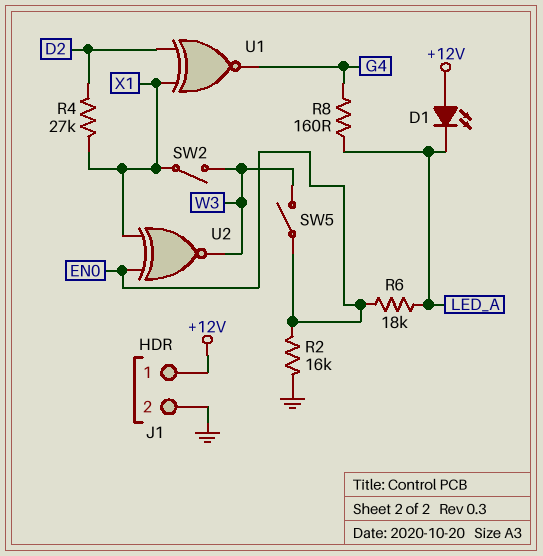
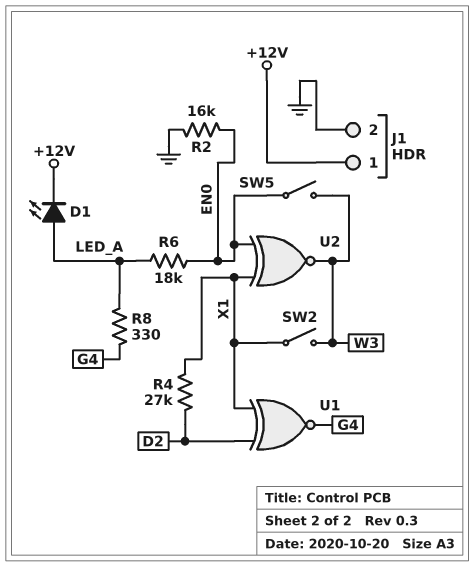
D1: LED (A +12V, K LED_A) -> LED (A LED_A, K +12V)
R8: 160 (G4, LED_A) -> 330 (G4, LED_A)

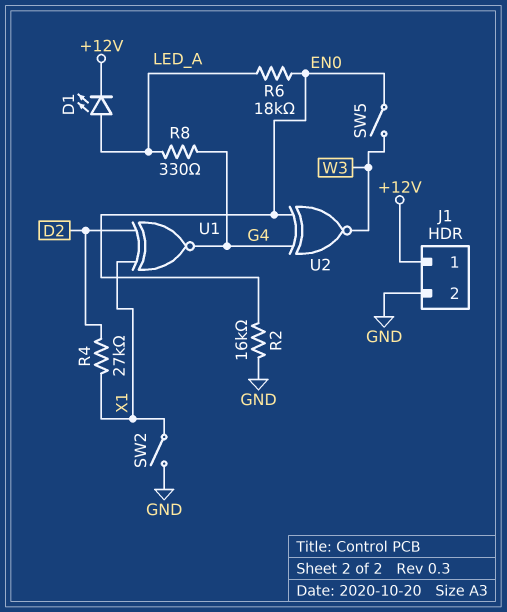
SW2: switch (W3, X1) -> switch (GND, X1)
U2: XNOR (in EN0, in X1, out W3) -> XNOR (in EN0, in G4, out W3)

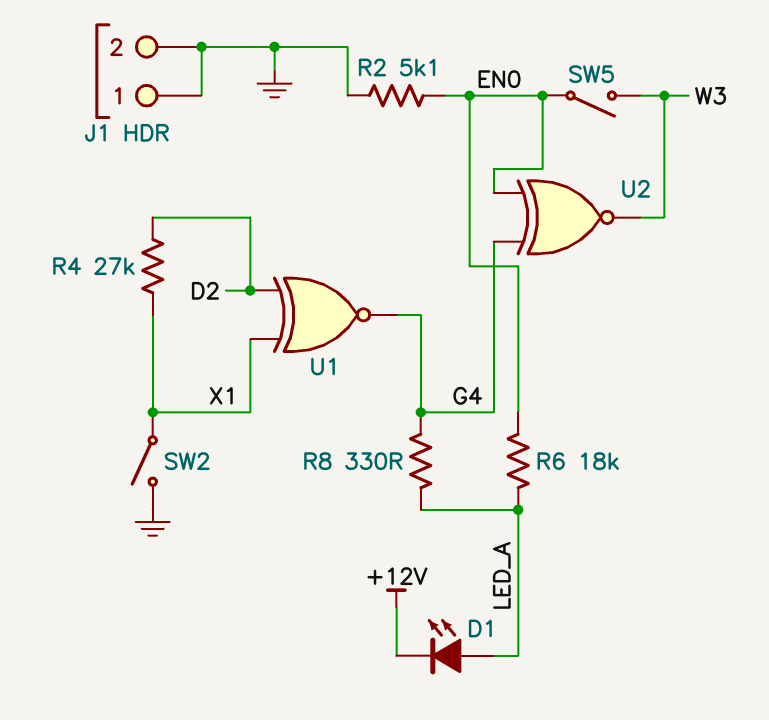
J1 pin 1: +12V -> GND
R2: 16k (EN0, GND) -> 5.1k (EN0, GND)

